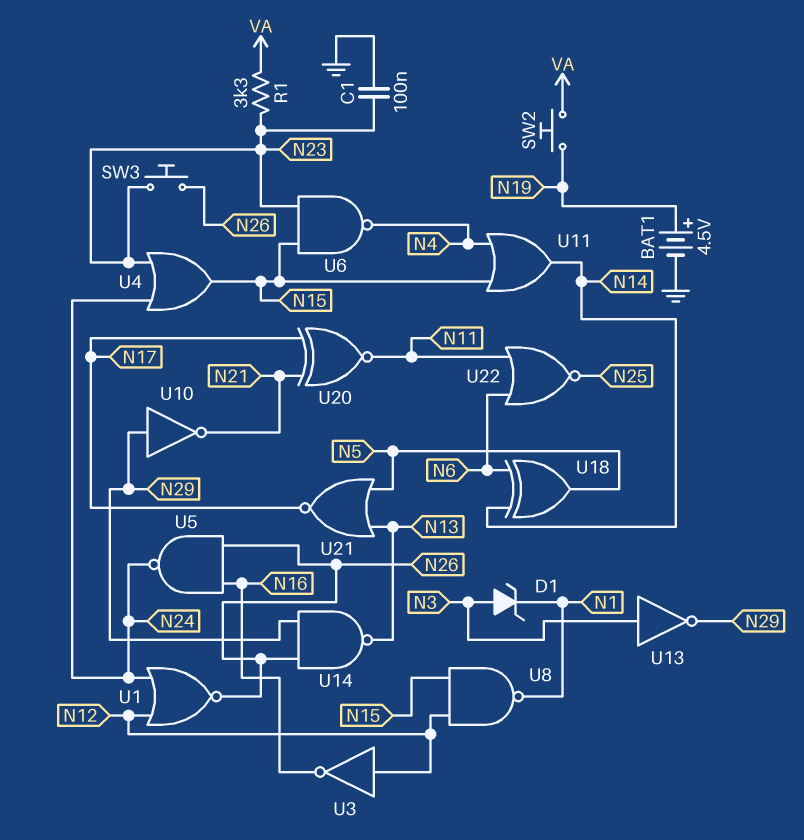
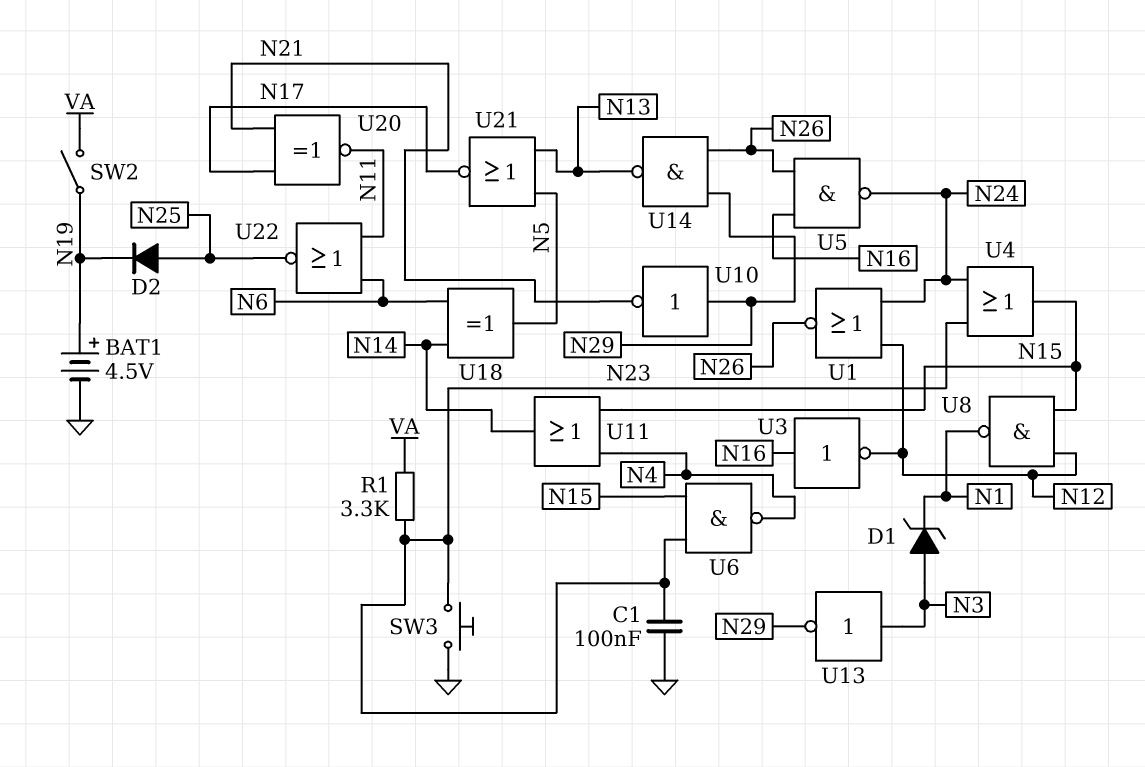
D2: none -> diode (A N25, K N19)
SW2: button (N19, VA) -> switch (N19, VA)
SW3: button (N23, N26) -> button (GND, N23)
U3: NOT (in N12, out N16) -> NOT (in N16, out N12)

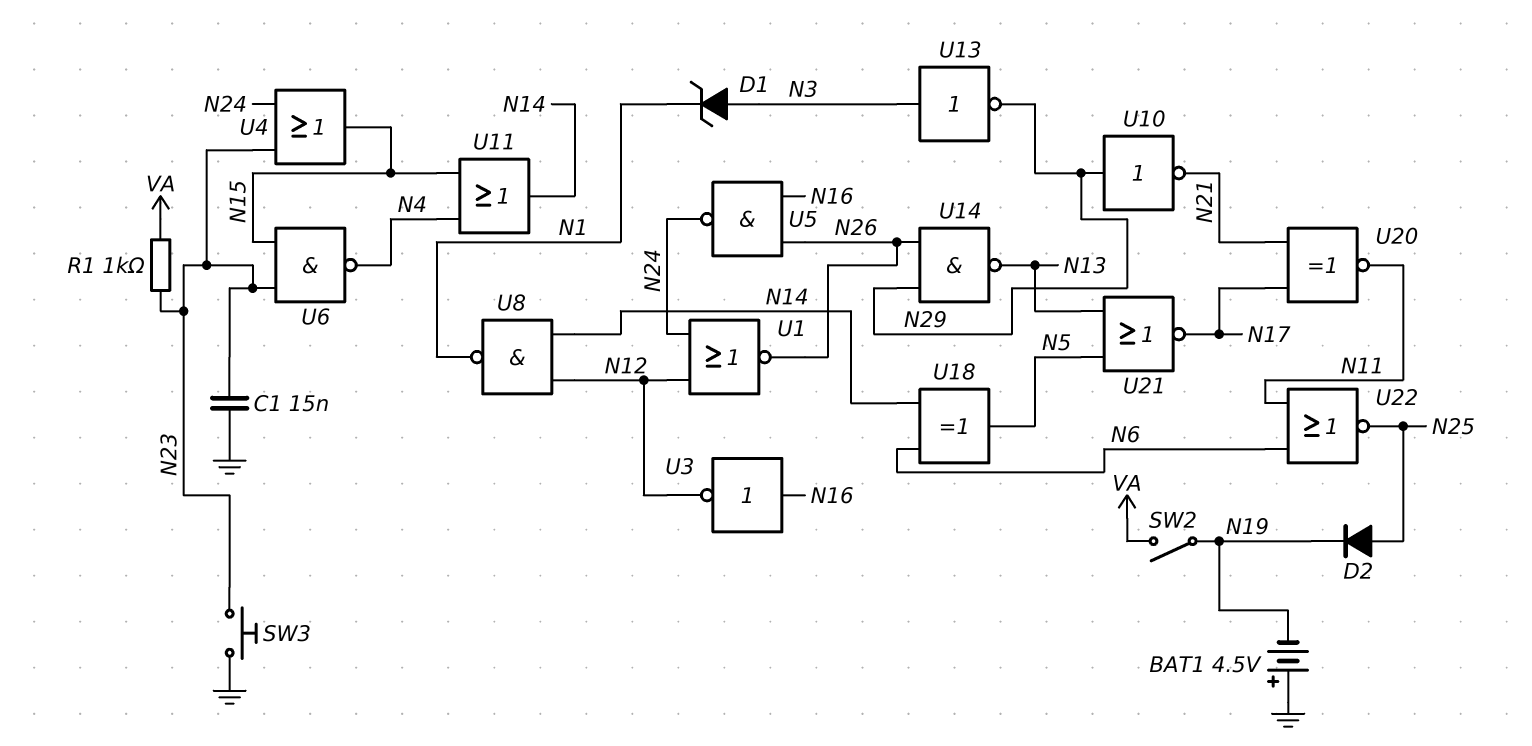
BAT1: 4.5V (plus N19, minus GND) -> 4.5V (plus GND, minus N19)
C1: 100nF (GND, N23) -> 15nF (GND, N23)
R1: 3.3k (N23, VA) -> 1k (N23, VA)
U8: NAND (in N12, in N15, out N1) -> NAND (in N12, in N14, out N1)

